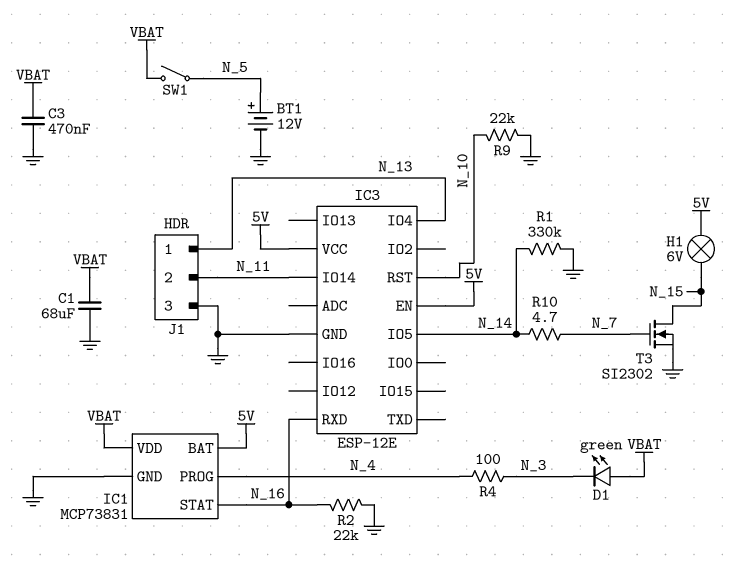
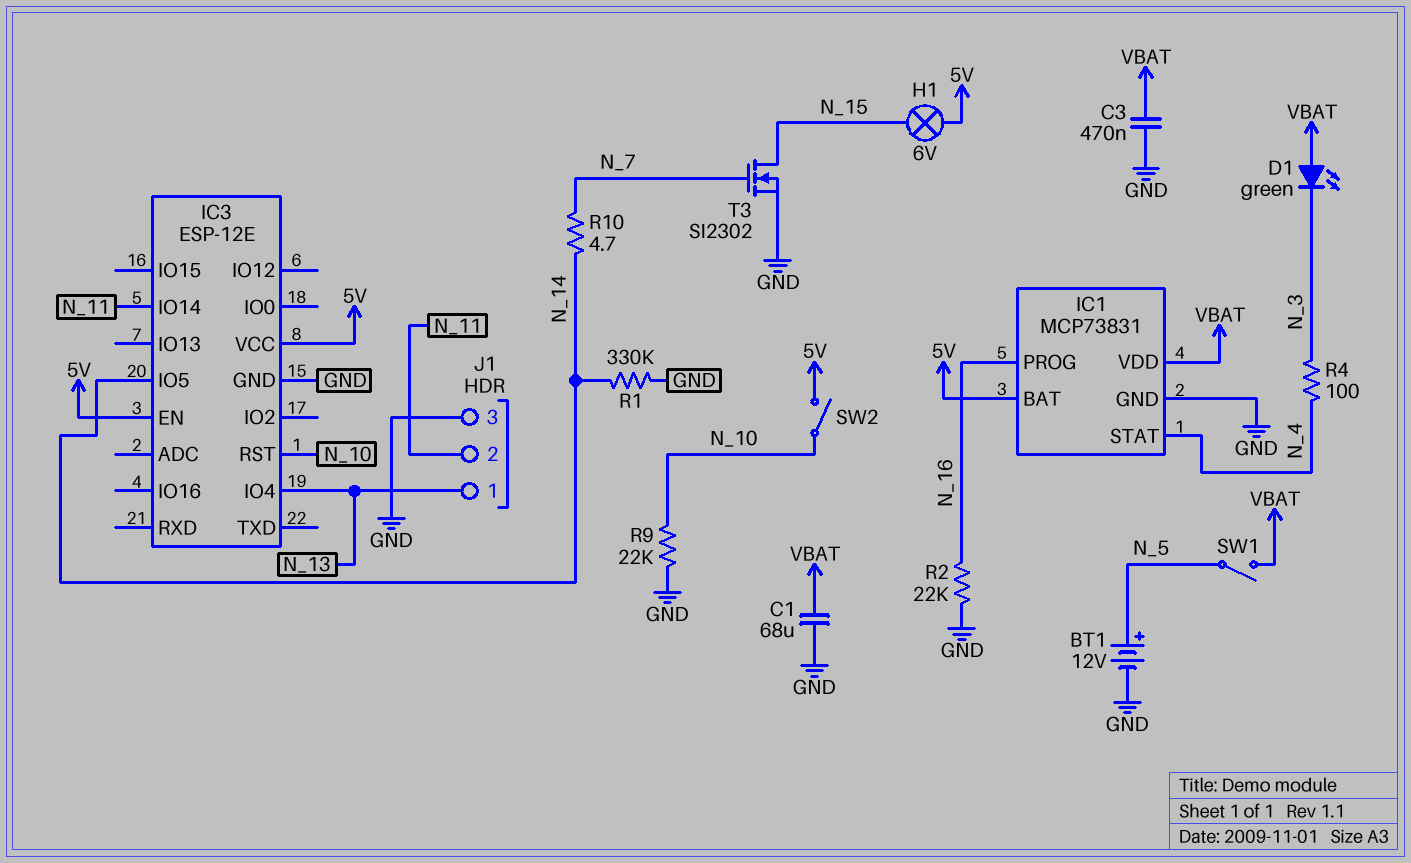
IC1 pin PROG: N_4 -> N_16
IC1 pin STAT: N_16 -> N_4
IC3 pin RXD: N_16 -> none
SW2: none -> switch (5V, N_10)

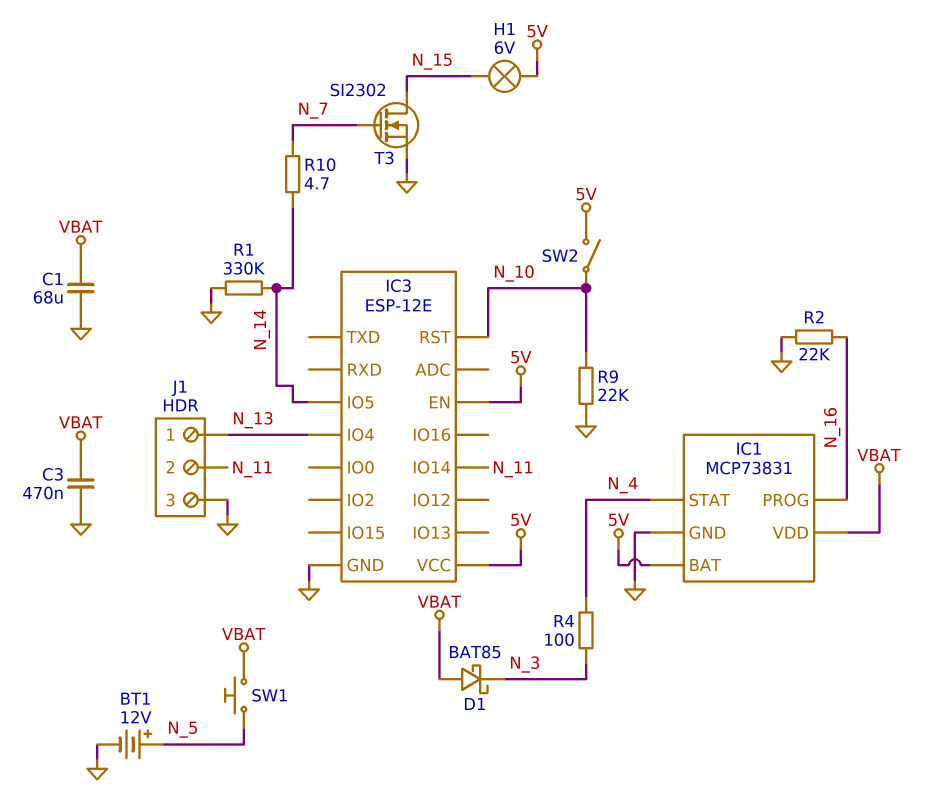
D1: LED green (A VBAT, K N_3) -> schottky BAT85 (A VBAT, K N_3)
SW1: switch (N_5, VBAT) -> button (N_5, VBAT)

